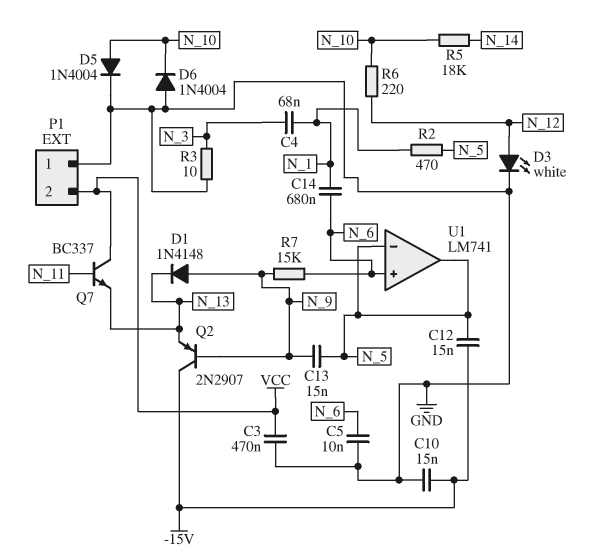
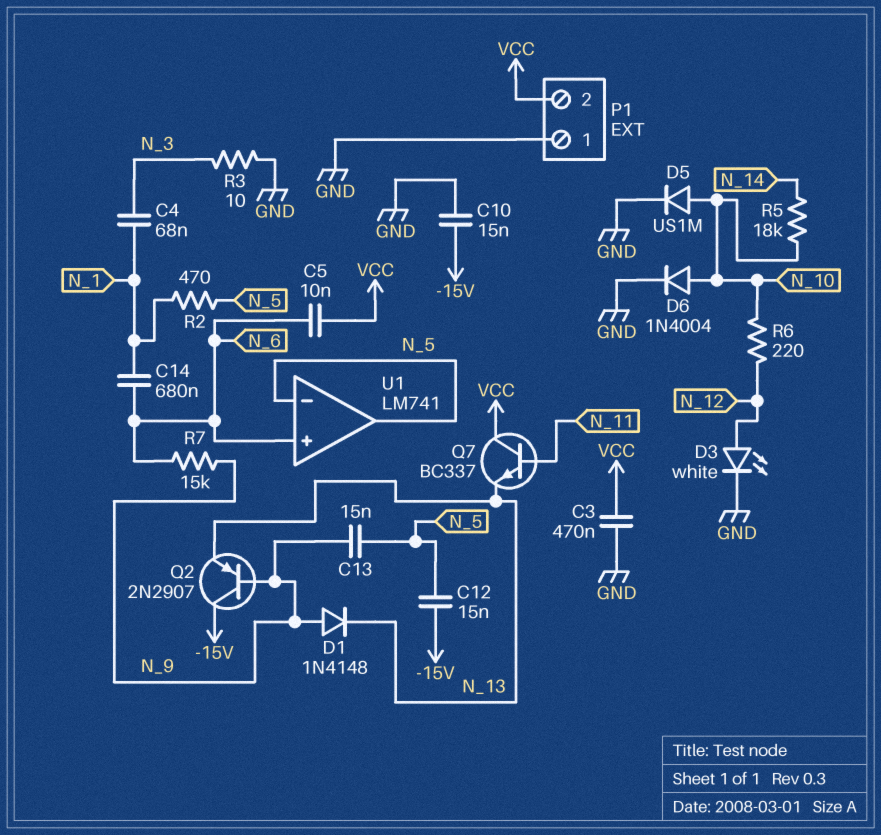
C5: 10nF (GND, N_6) -> 10nF (N_6, VCC)
D5: diode 1N4004 (A N_10, K GND) -> diode US1M (A N_10, K GND)
D6: diode 1N4004 (A GND, K N_10) -> diode 1N4004 (A N_10, K GND)

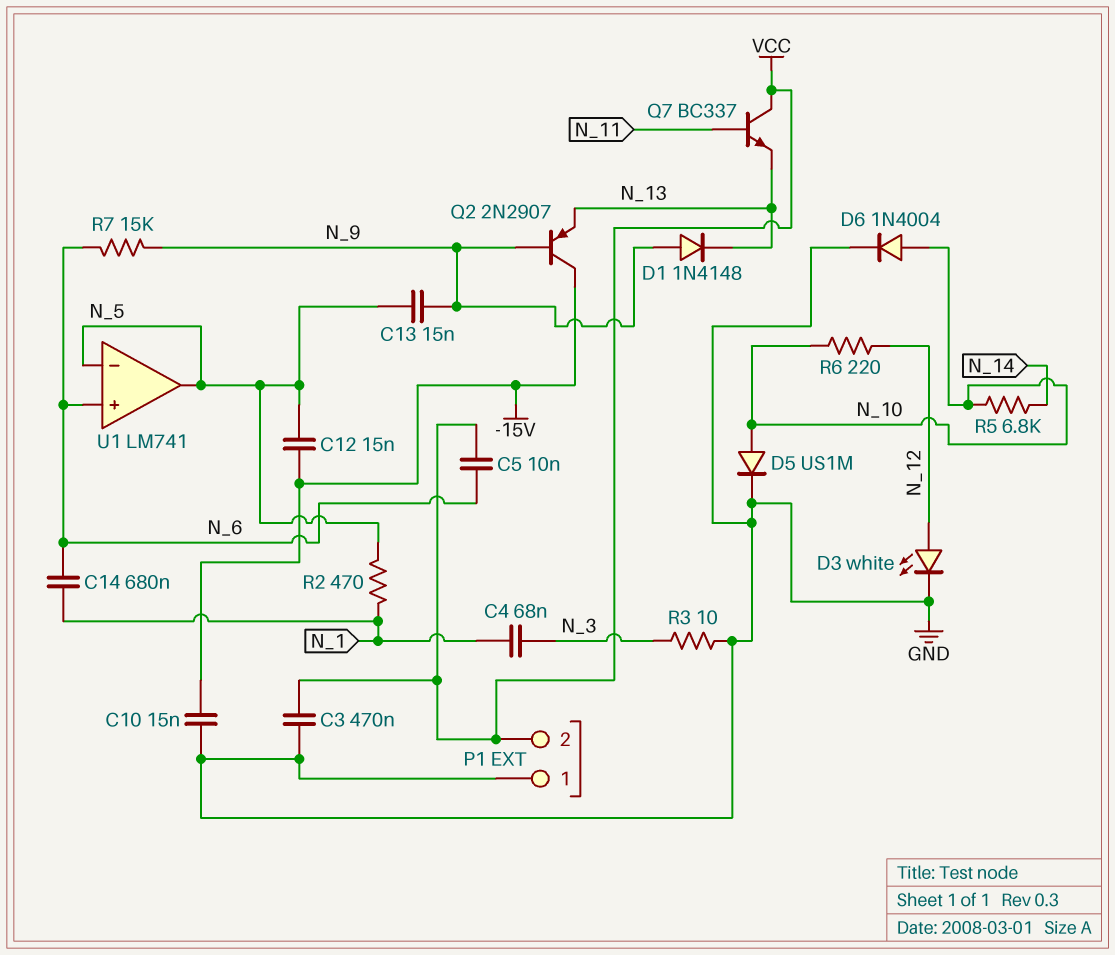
R5: 18k (N_10, N_14) -> 6.8k (N_10, N_14)

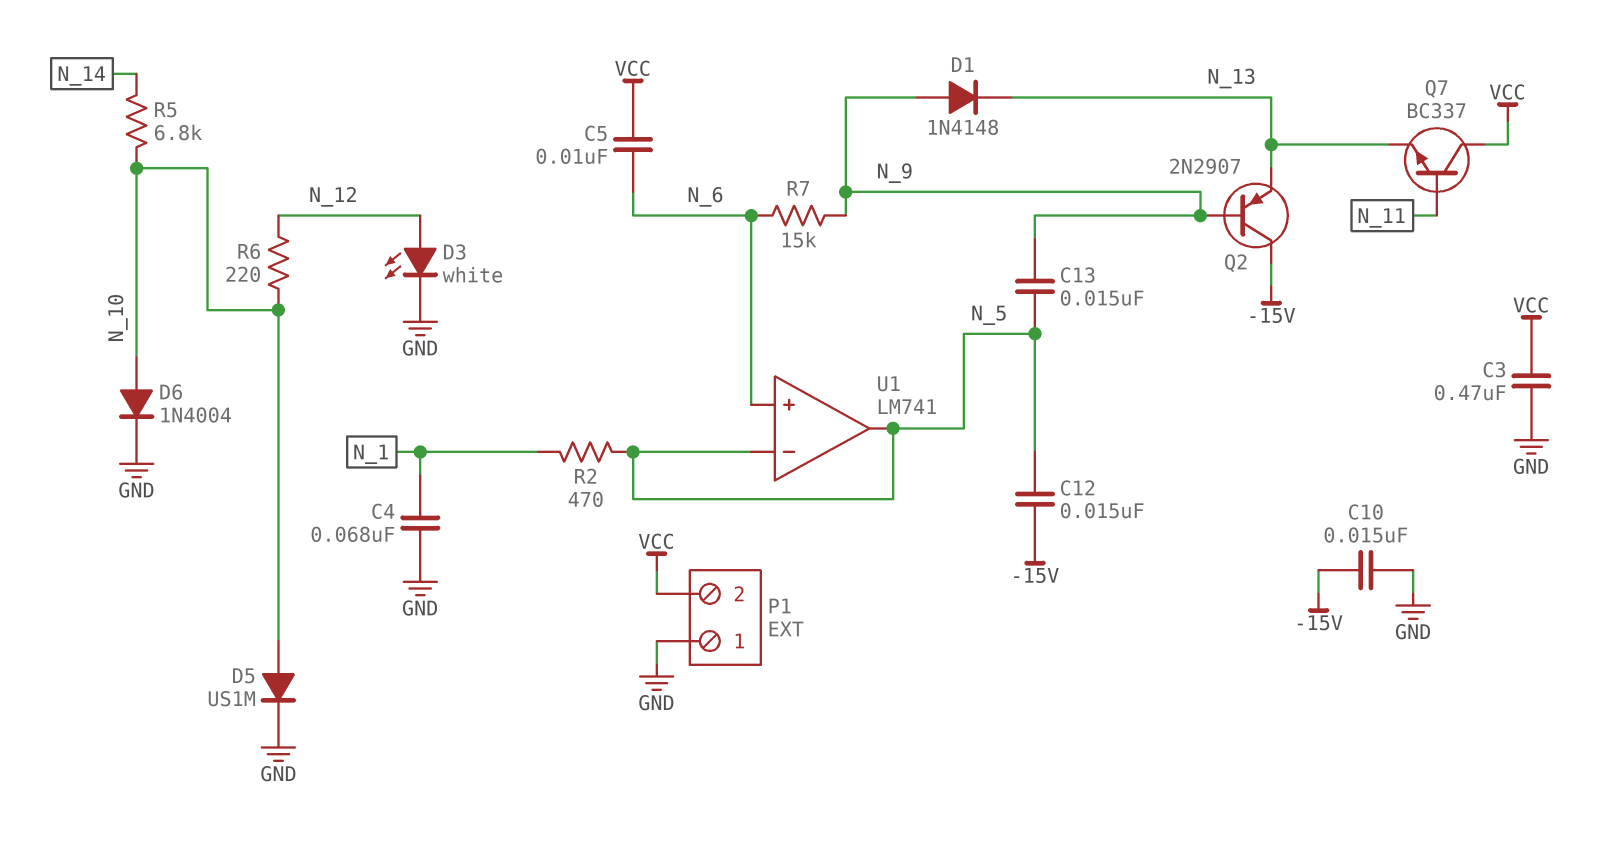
C4: 68nF (N_1, N_3) -> 68nF (GND, N_1)
C14: 680nF (N_1, N_6) -> none
R3: 10 (GND, N_3) -> none

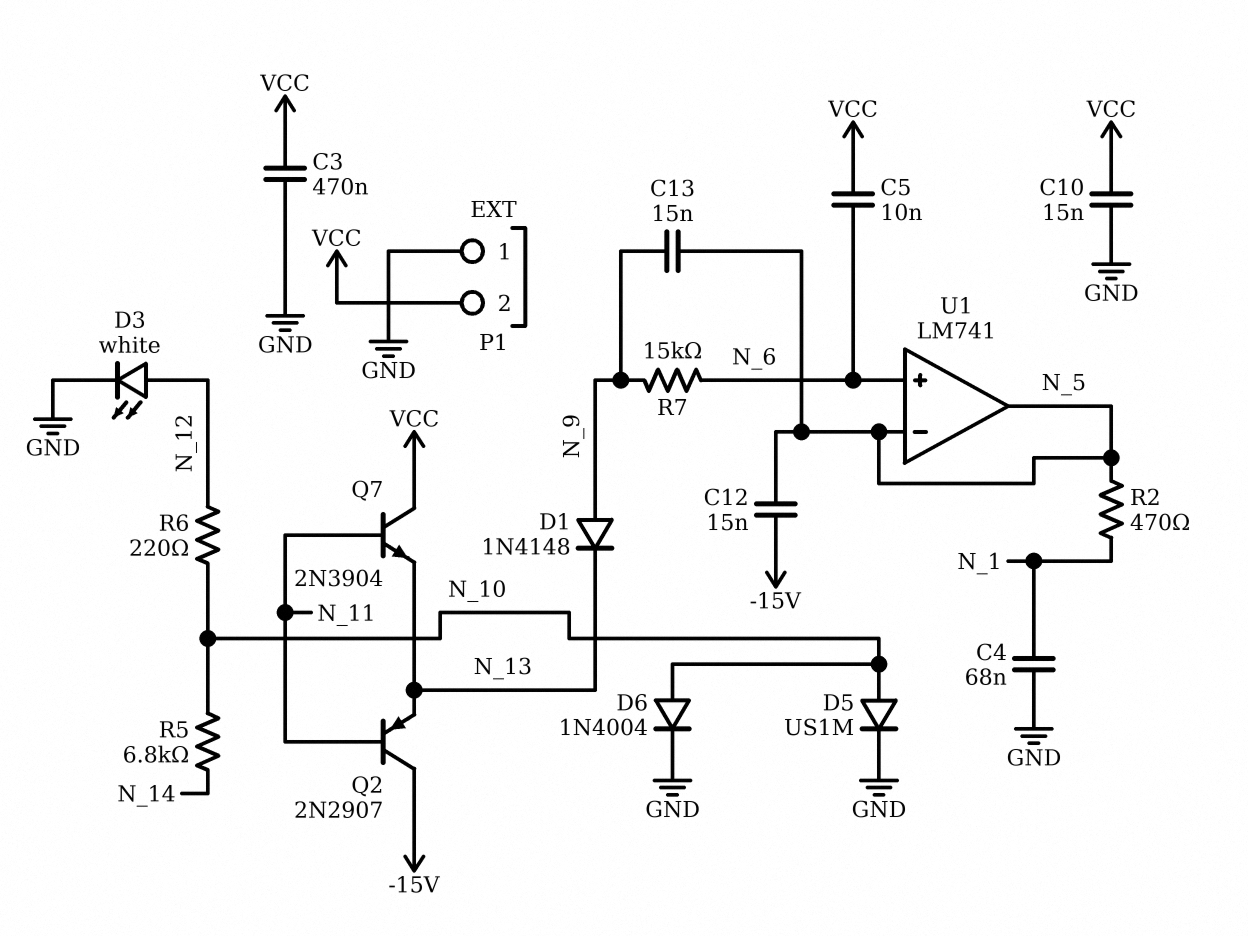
C10: 15nF (-15V, GND) -> 15nF (GND, VCC)
Q2: PNP 2N2907 (B N_9, C -15V, E N_13) -> PNP 2N2907 (B N_11, C -15V, E N_13)
Q7: NPN BC337 (B N_11, C VCC, E N_13) -> NPN 2N3904 (B N_11, C VCC, E N_13)

